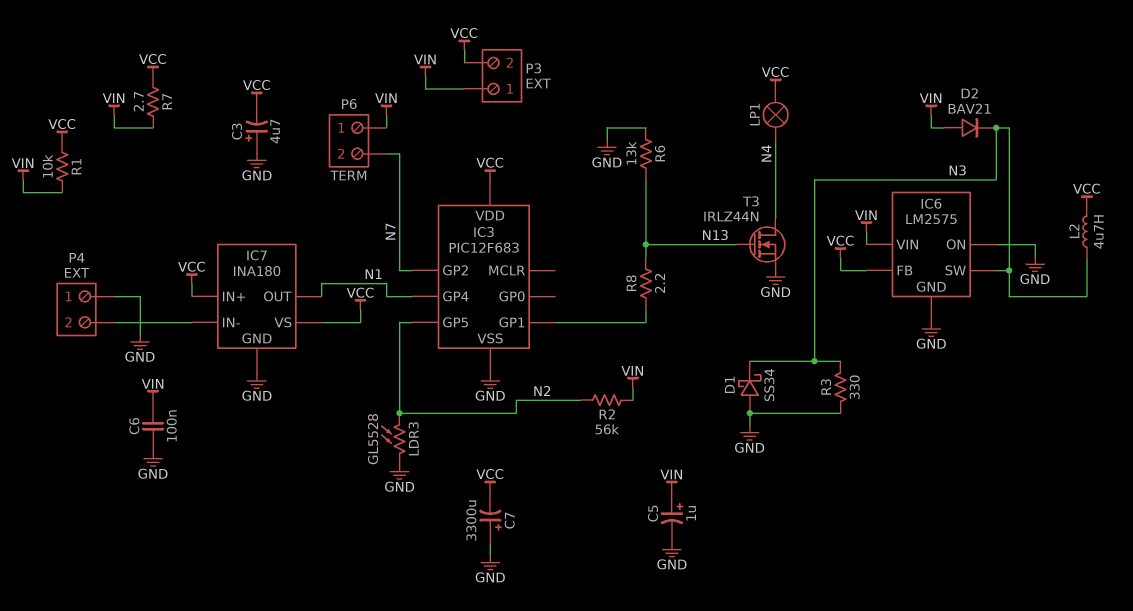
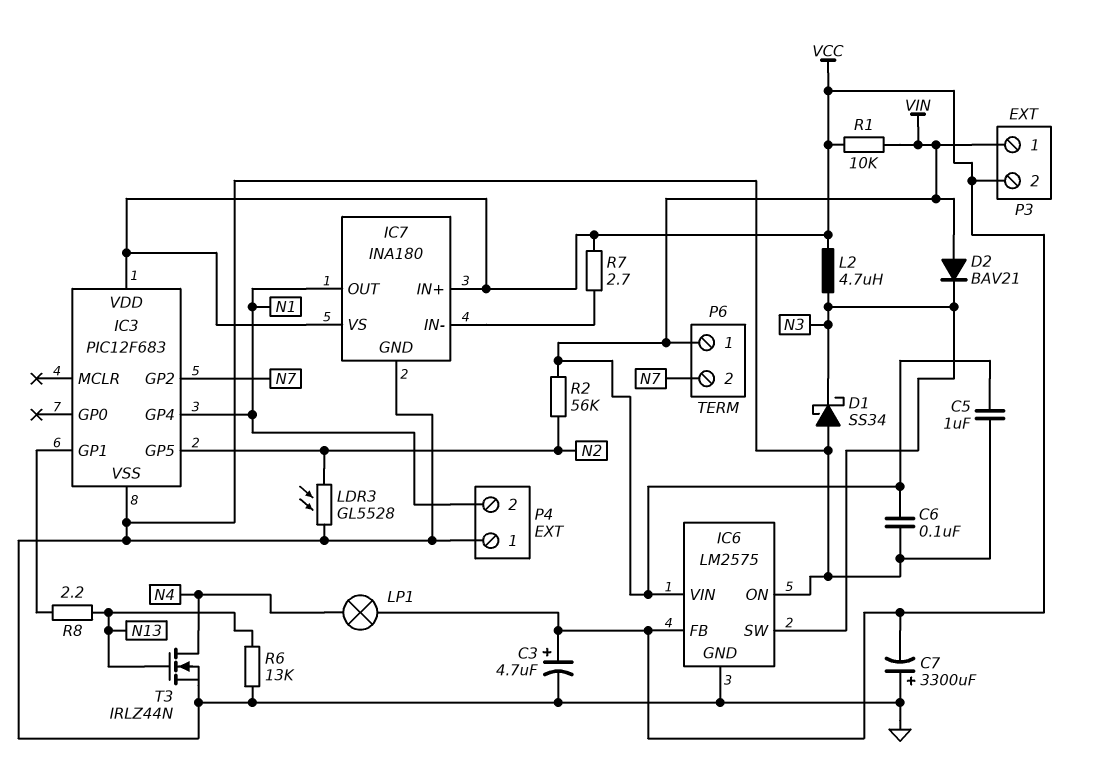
C3: 4.7uF (plus GND, minus VCC) -> 4.7uF (plus VCC, minus GND)
C5: 1uF (plus VIN, minus GND) -> 1uF (GND, VIN)
P4 pin 2: IC7/IN- -> N1
R3: 330 (GND, N3) -> none
R7: 2.7 (VCC, VIN) -> 2.7 (IC7/IN-, VCC)

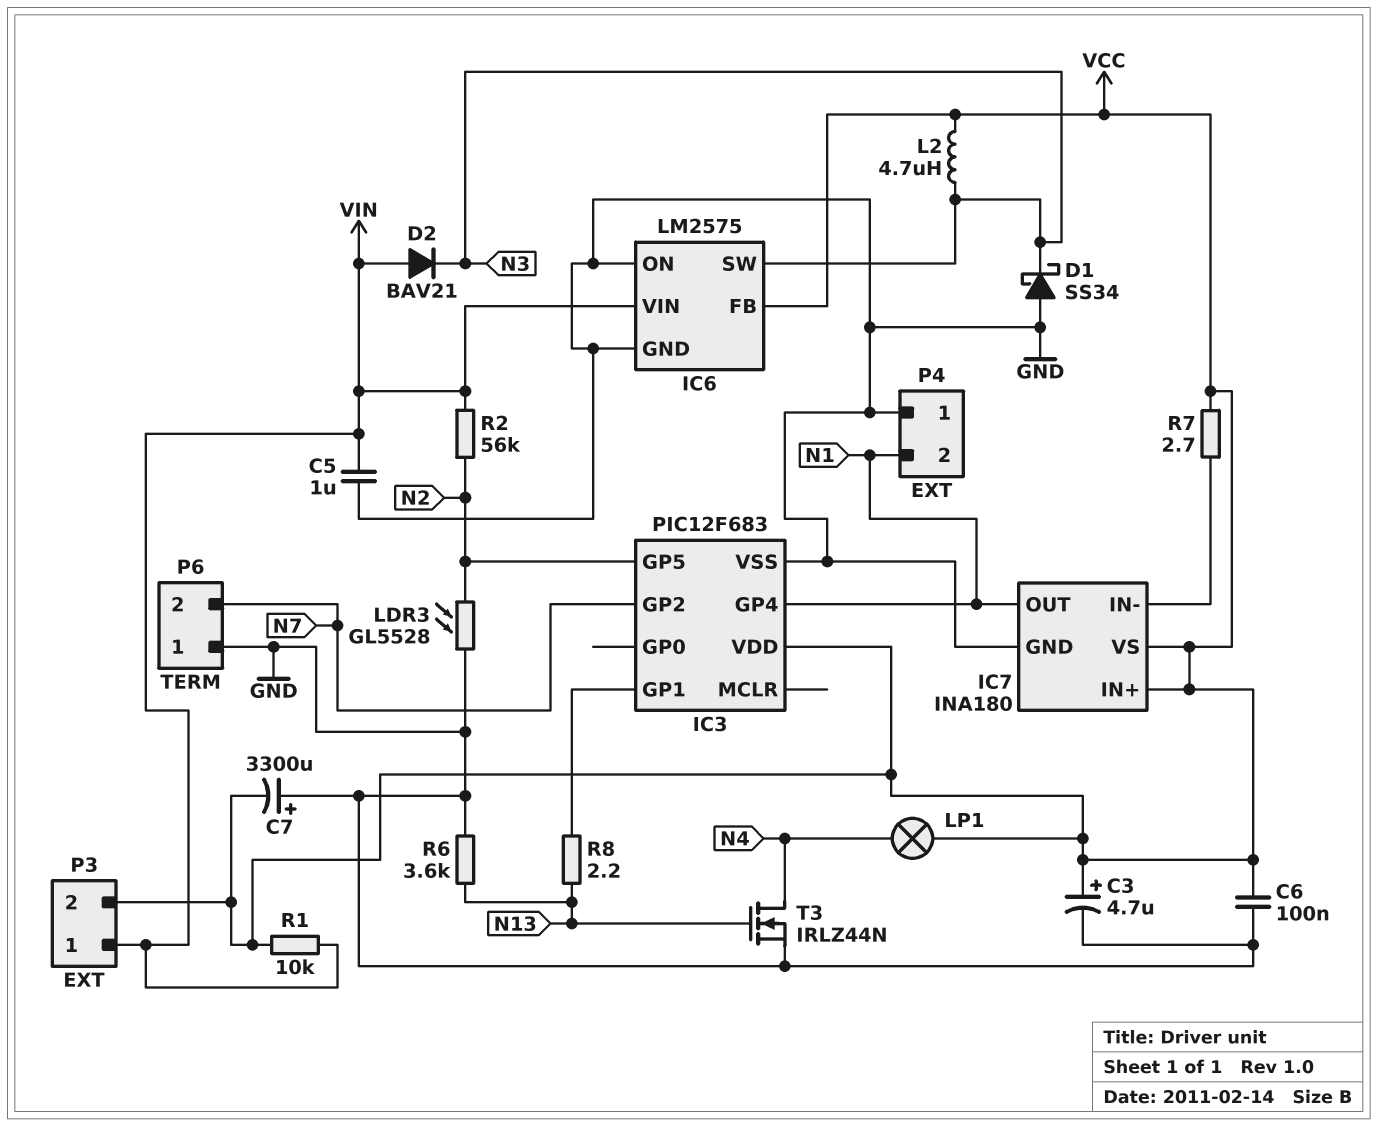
C6: 100nF (GND, VIN) -> 100nF (GND, VCC)
P6 pin 1: VIN -> GND
R6: 13k (GND, N13) -> 3.6k (GND, N13)

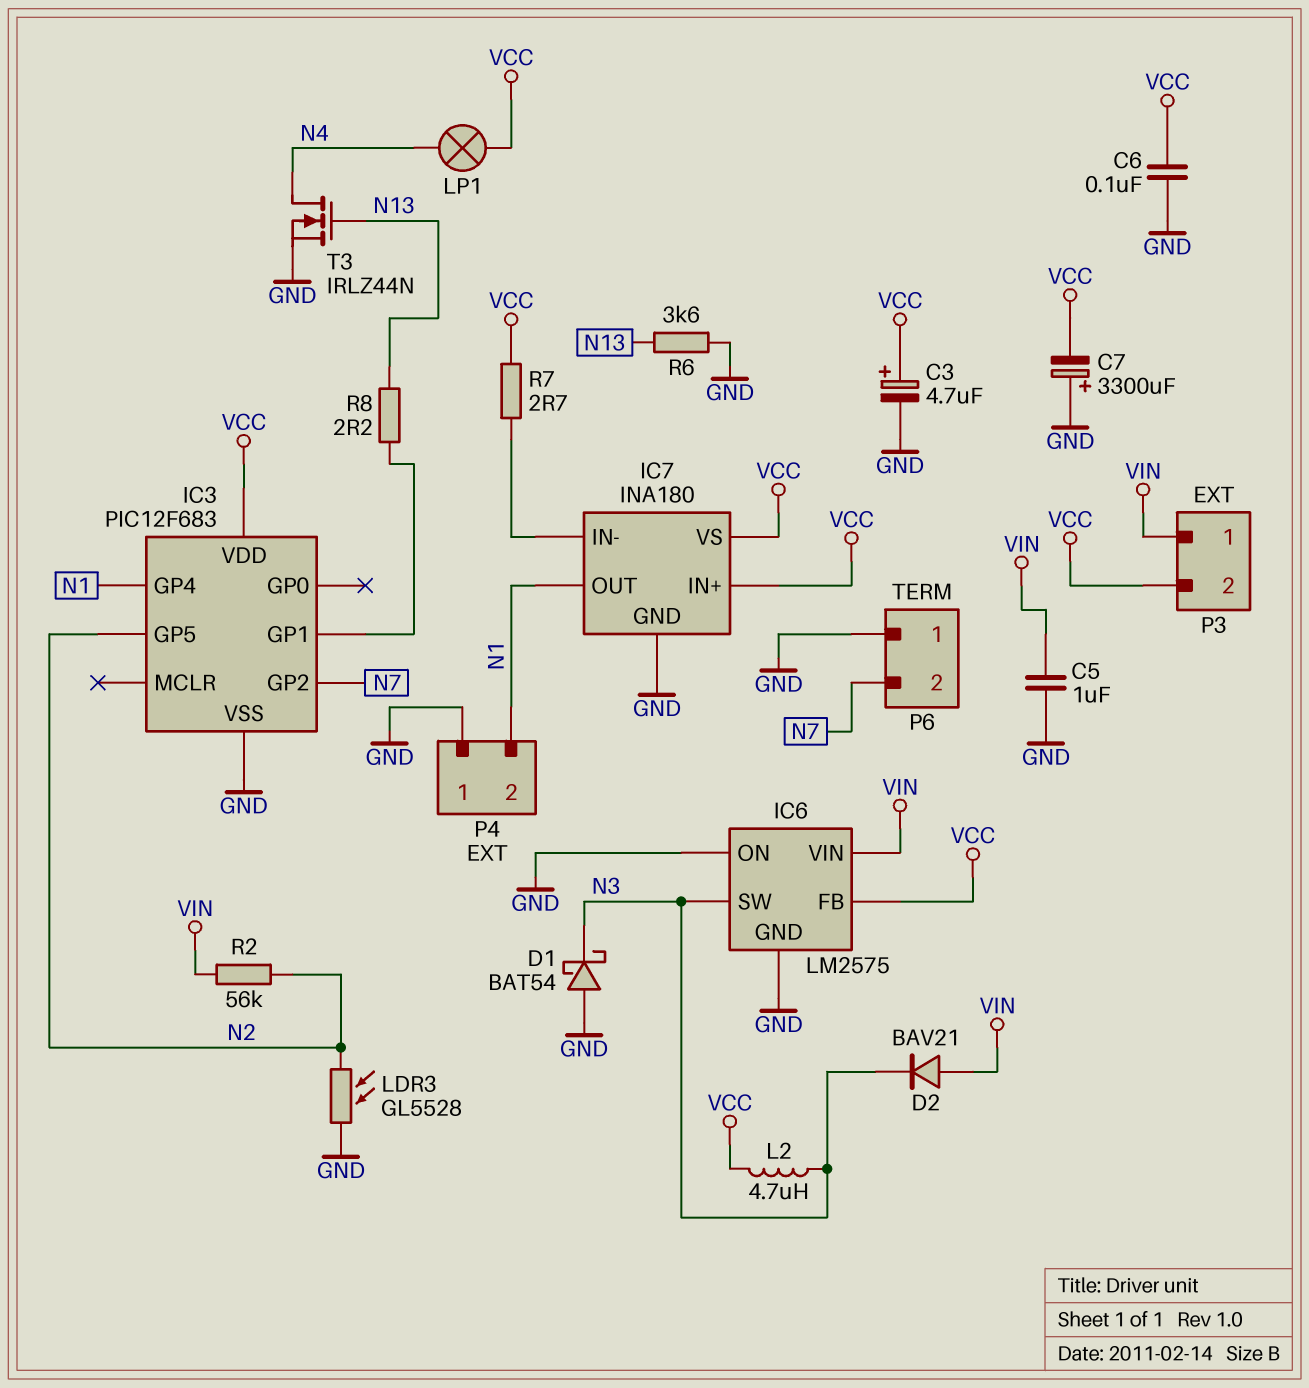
D1: schottky SS34 (A GND, K N3) -> schottky BAT54 (A GND, K N3)
R1: 10k (VCC, VIN) -> none

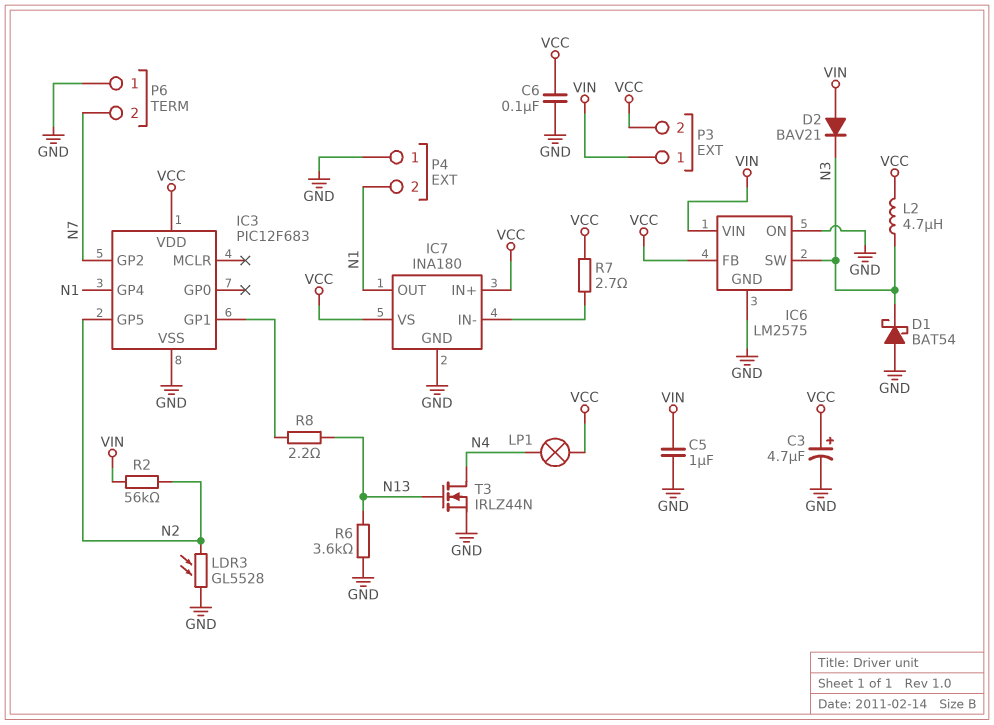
C7: 3300uF (plus GND, minus VCC) -> none

